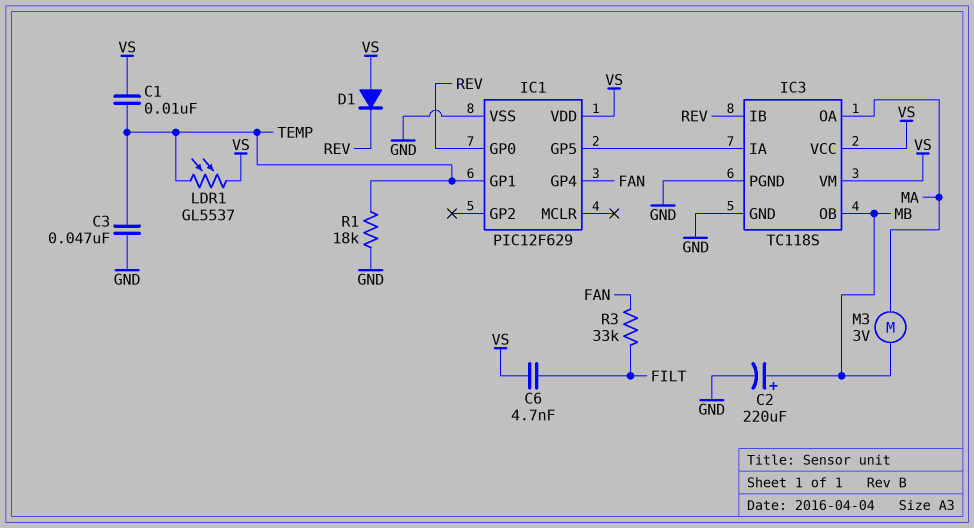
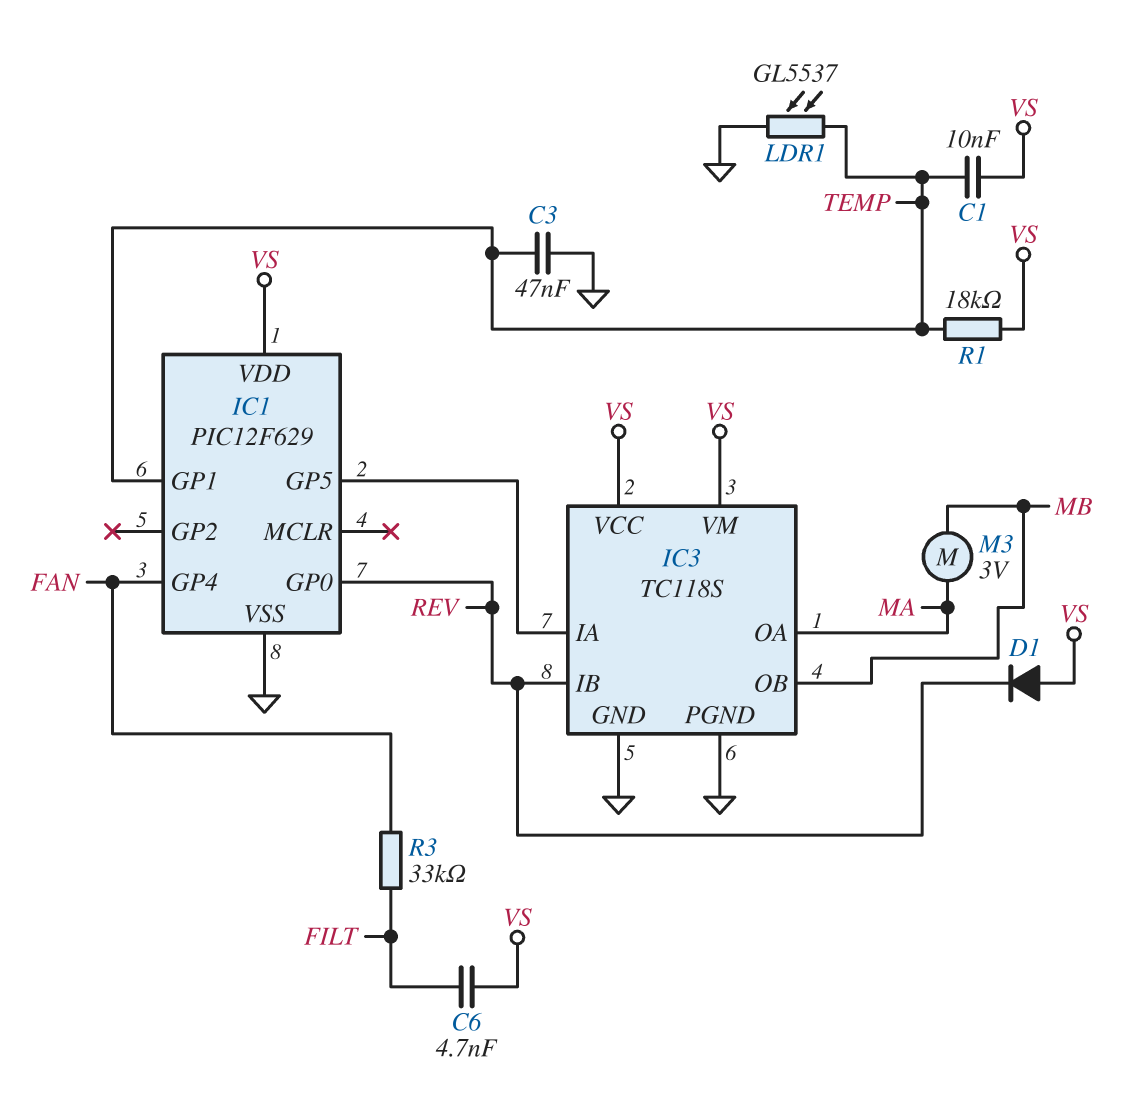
C2: 220uF (plus MB, minus GND) -> none
LDR1: GL5537 (TEMP, VS) -> GL5537 (GND, TEMP)
R1: 18k (GND, TEMP) -> 18k (TEMP, VS)

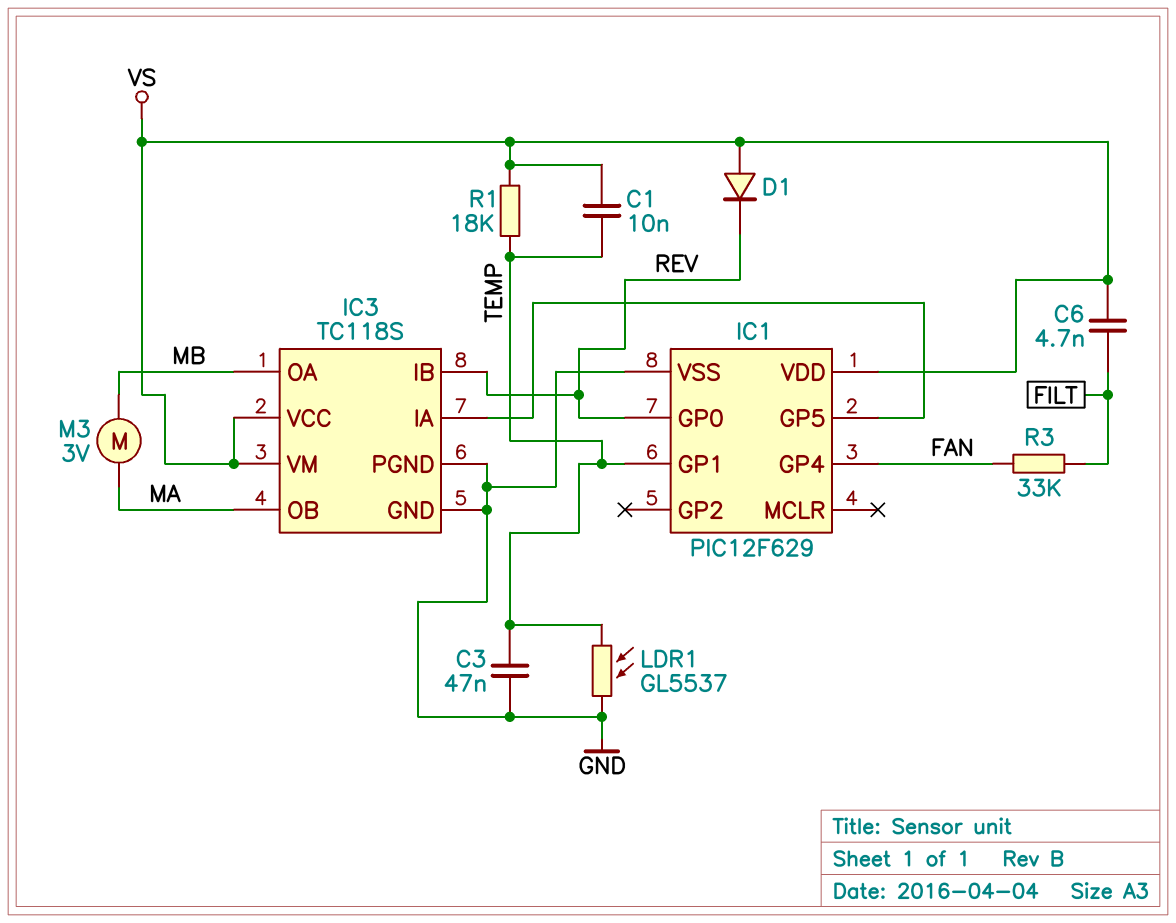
IC3 pin OA: MA -> MB
IC3 pin OB: MB -> MA

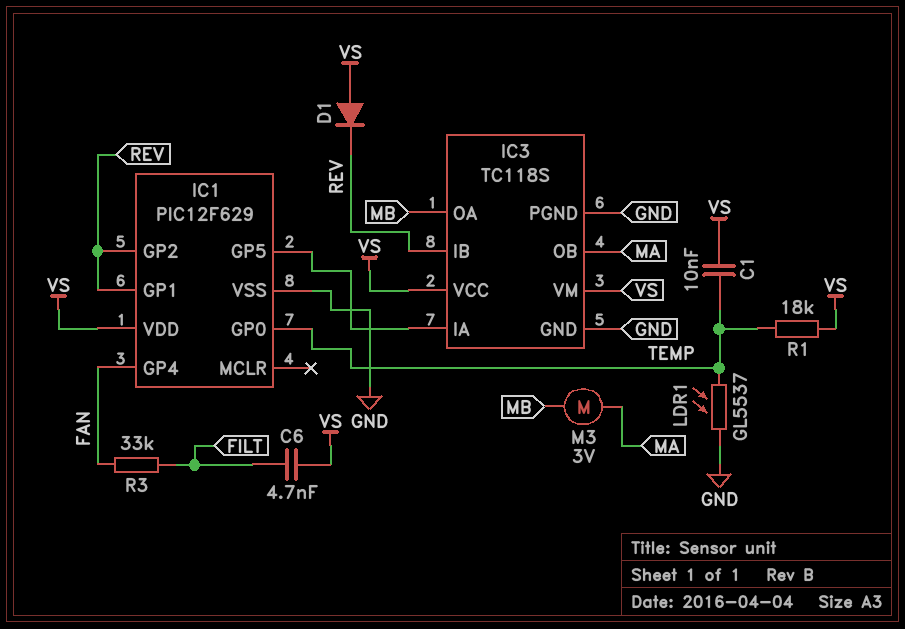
C3: 47nF (GND, TEMP) -> none
IC1 pin GP0: REV -> TEMP
IC1 pin GP1: TEMP -> REV
IC1 pin GP2: none -> REV

